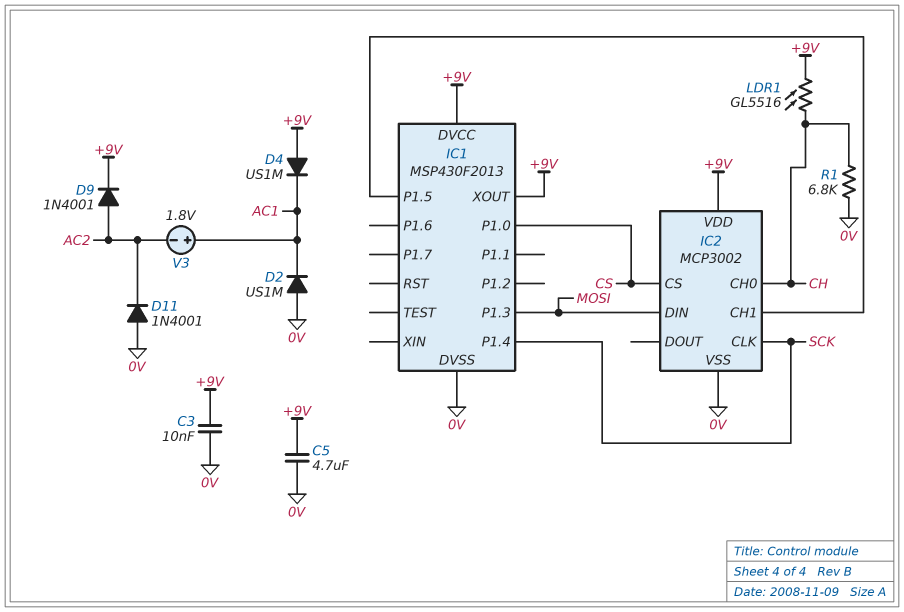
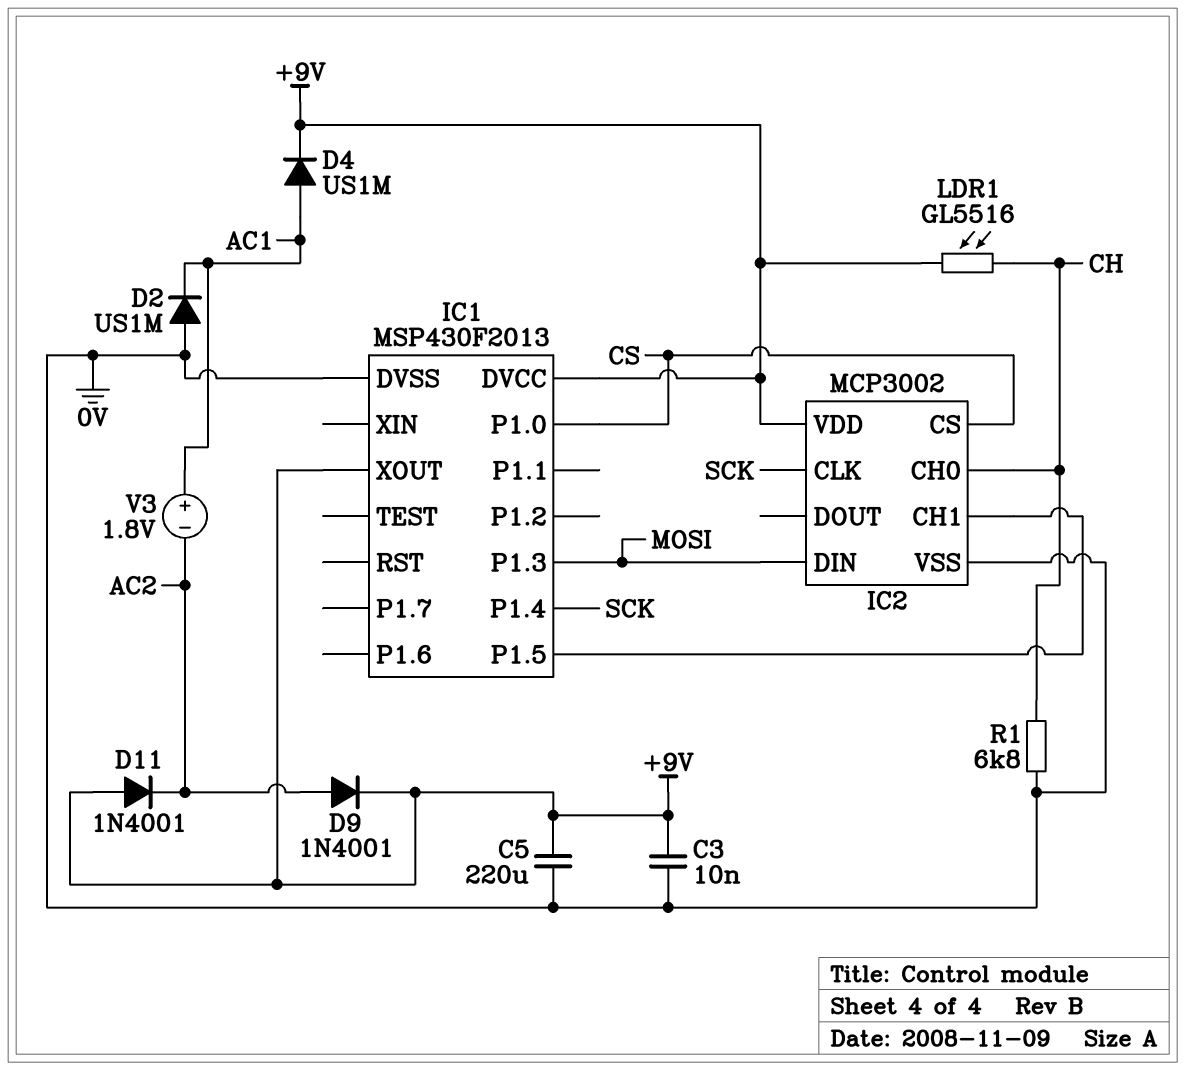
C5: 4.7uF (+9V, 0V) -> 220uF (+9V, 0V)
D4: diode US1M (A +9V, K AC1) -> diode US1M (A AC1, K +9V)
D11: diode 1N4001 (A 0V, K AC2) -> diode 1N4001 (A +9V, K AC2)

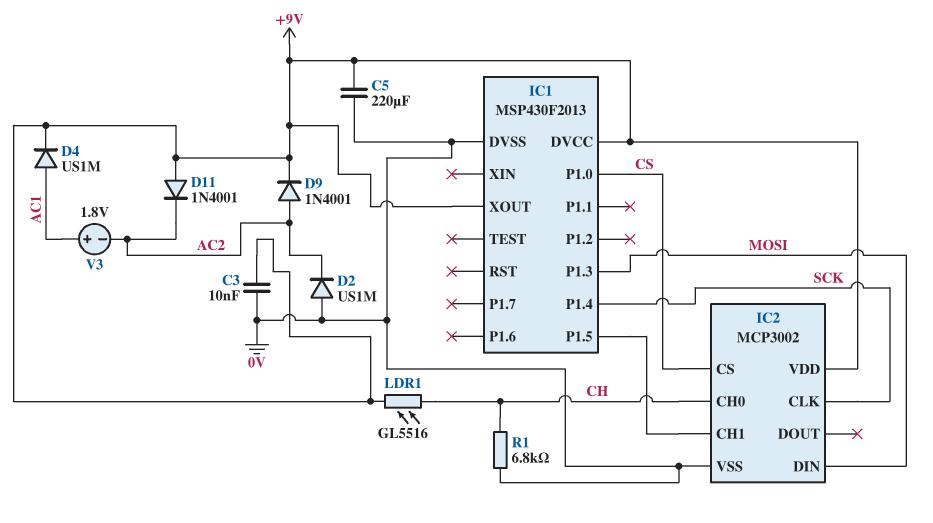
D2: diode US1M (A 0V, K AC1) -> diode US1M (A 0V, K AC2)

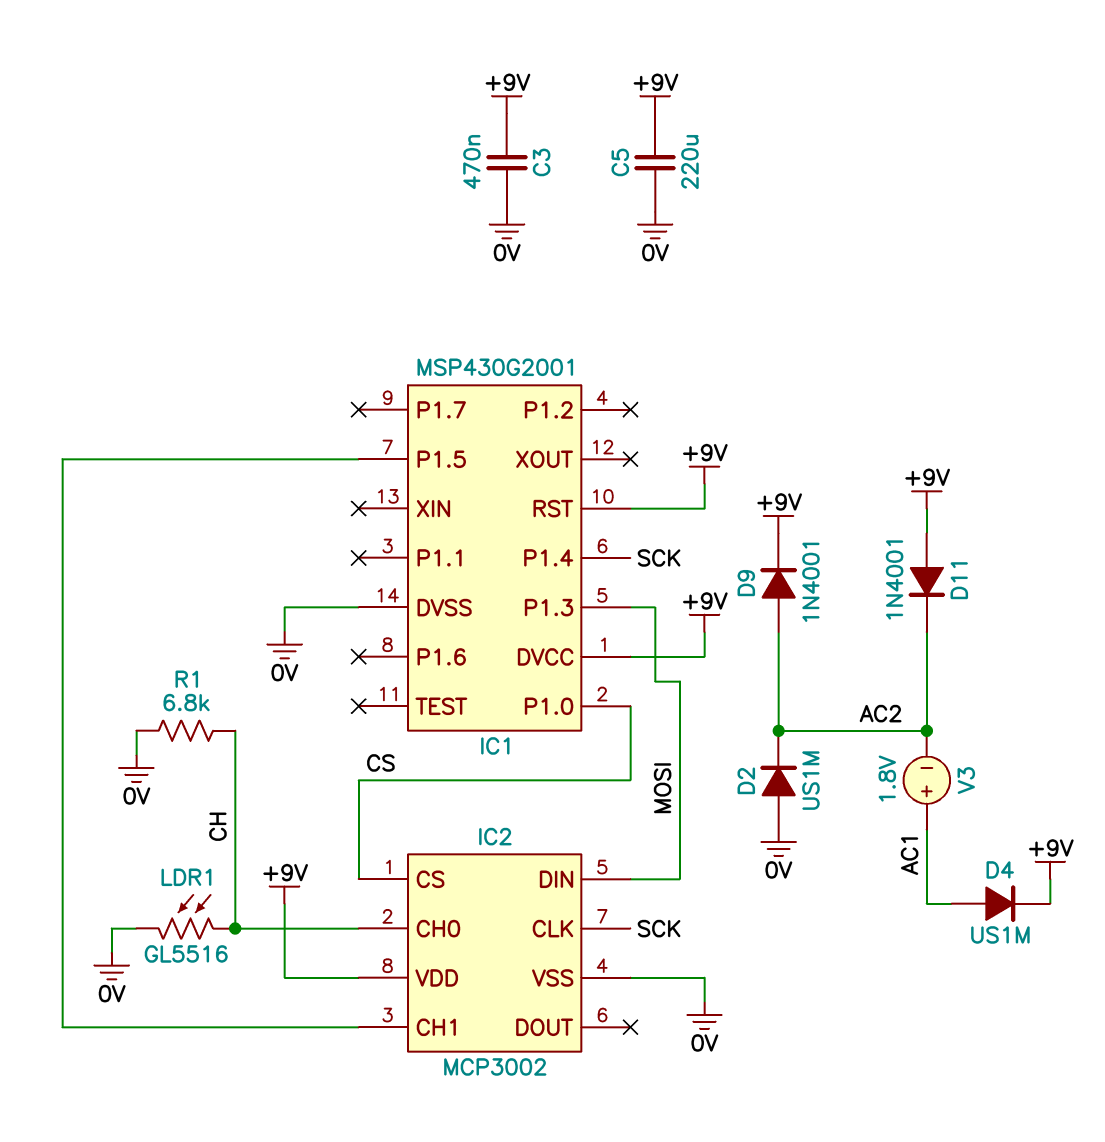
C3: 10nF (+9V, 0V) -> 470nF (+9V, 0V)
IC1: MSP430F2013 -> MSP430G2001
IC1 pin RST: none -> +9V
IC1 pin XOUT: +9V -> none
LDR1: GL5516 (+9V, CH) -> GL5516 (0V, CH)

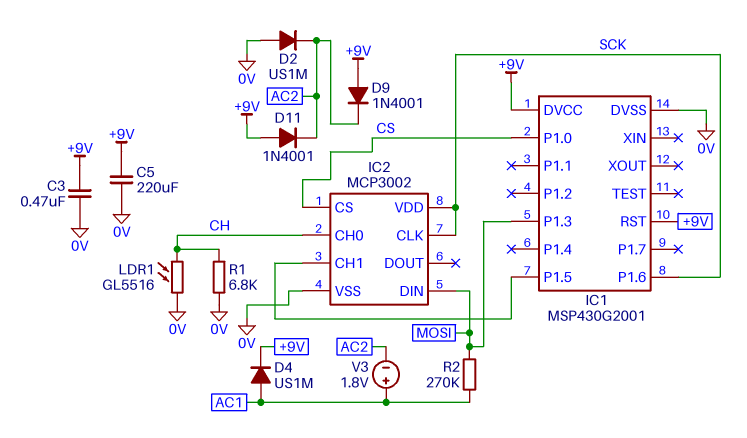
D9: diode 1N4001 (A AC2, K +9V) -> diode 1N4001 (A +9V, K AC2)
IC1 pin P1.4: SCK -> none
IC1 pin P1.6: none -> SCK
IC2 pin VDD: +9V -> SCK
R2: none -> 270k (AC1, MOSI)

